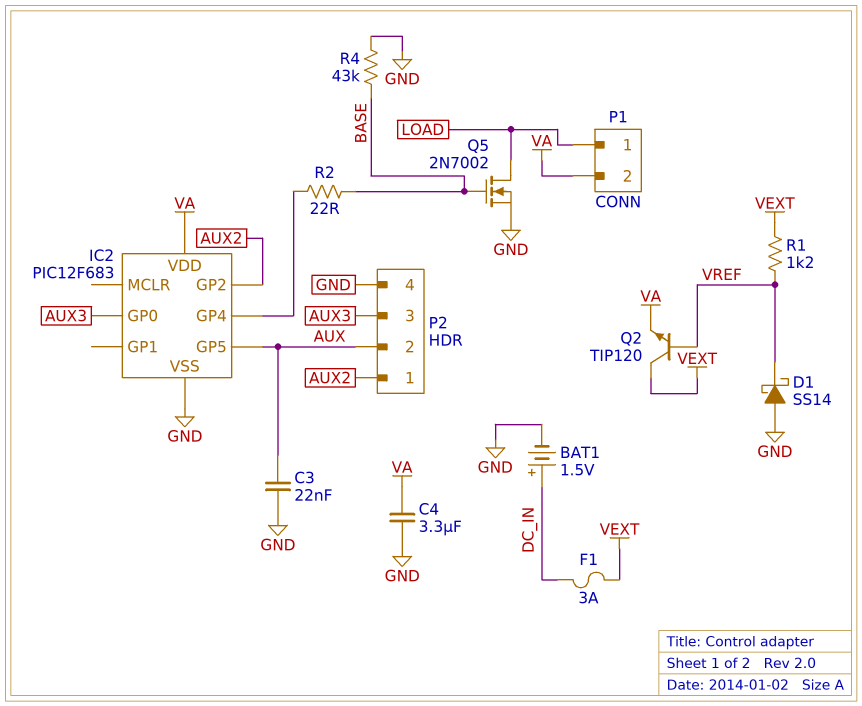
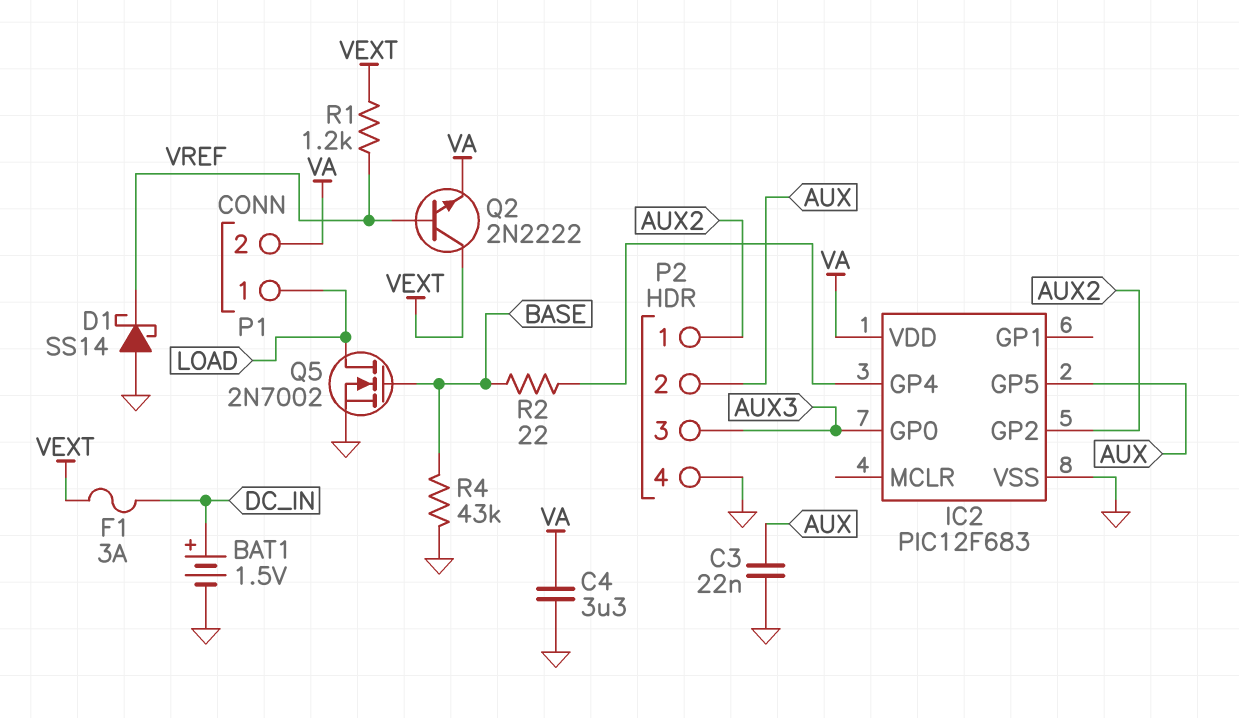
Q2: NPN TIP120 (B VREF, C VEXT, E VA) -> NPN 2N2222 (B VREF, C VEXT, E VA)

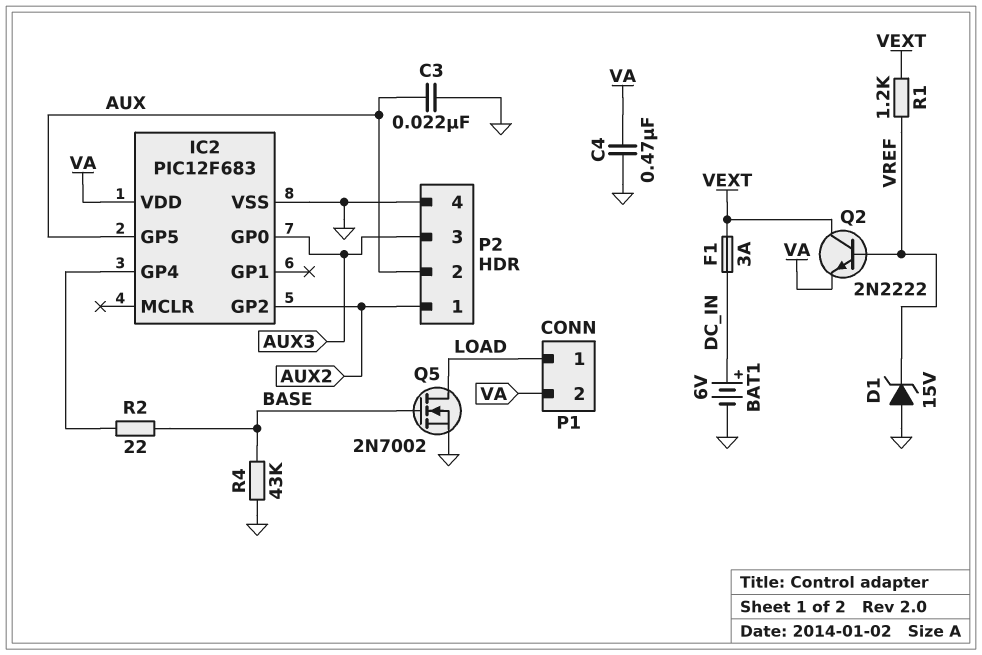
BAT1: 1.5V (plus DC_IN, minus GND) -> 6V (plus DC_IN, minus GND)
C4: 3.3uF (GND, VA) -> 470nF (GND, VA)
D1: schottky SS14 (A GND, K VREF) -> zener 15V (A GND, K VREF)

